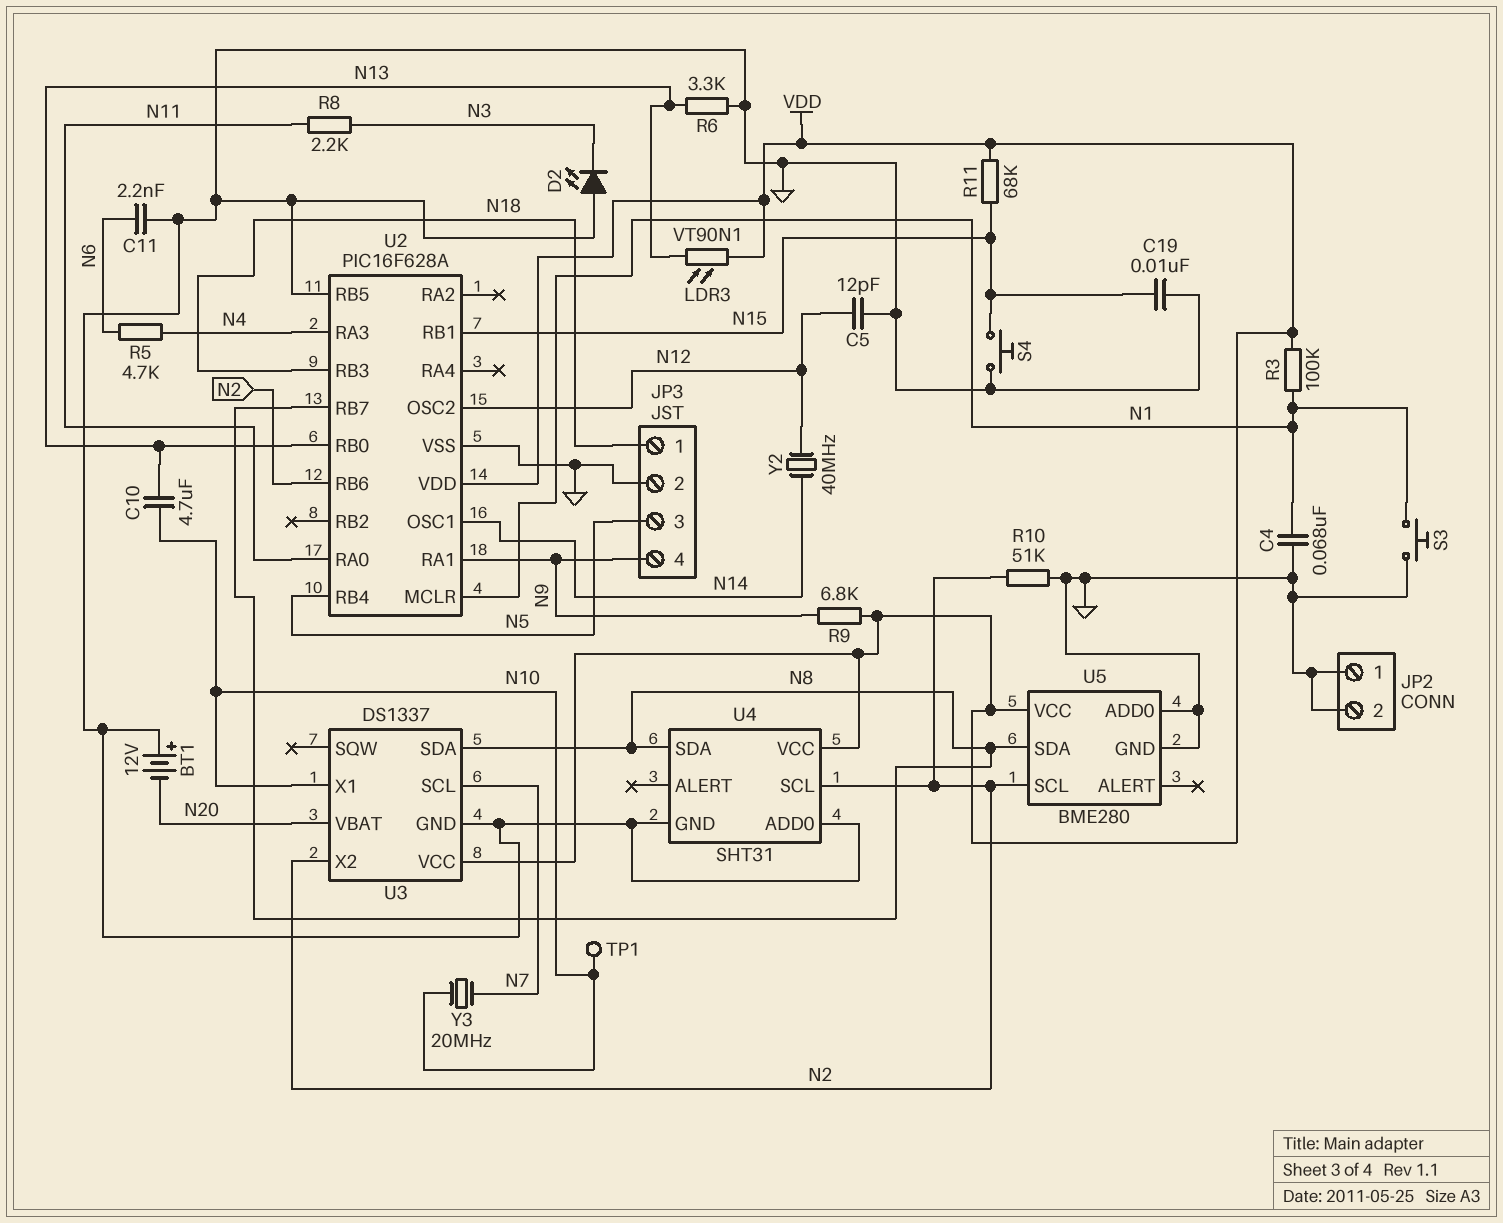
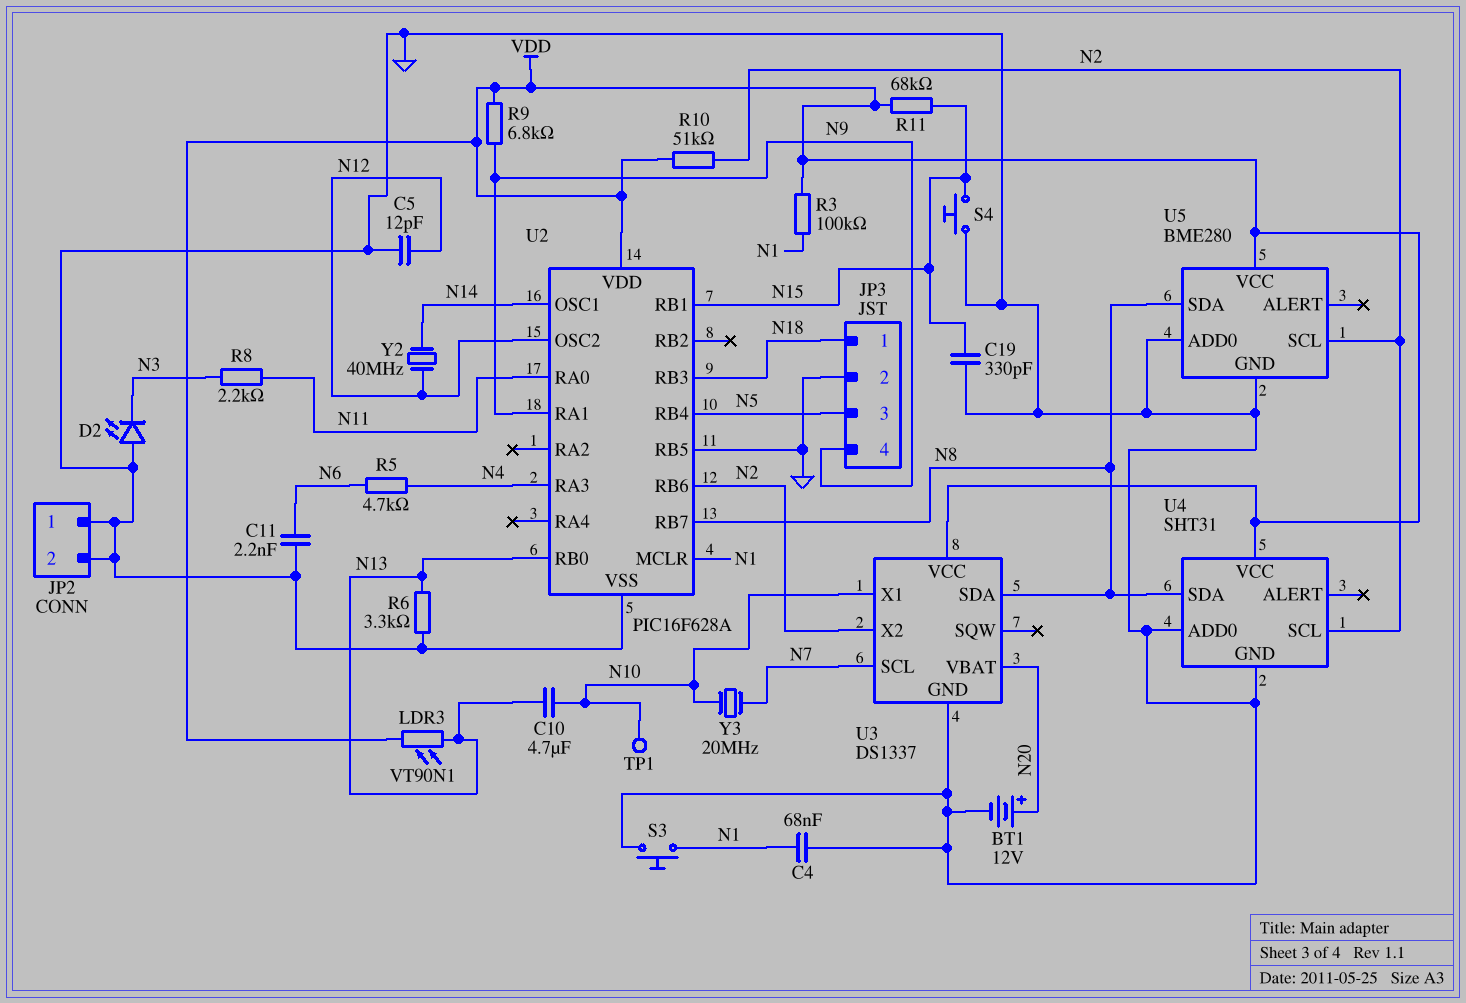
BT1: 12V (plus GND, minus N20) -> 12V (plus N20, minus GND)
C19: 10nF (GND, N15) -> 330pF (GND, N15)
R10: 51k (GND, N2) -> 51k (N2, VDD)

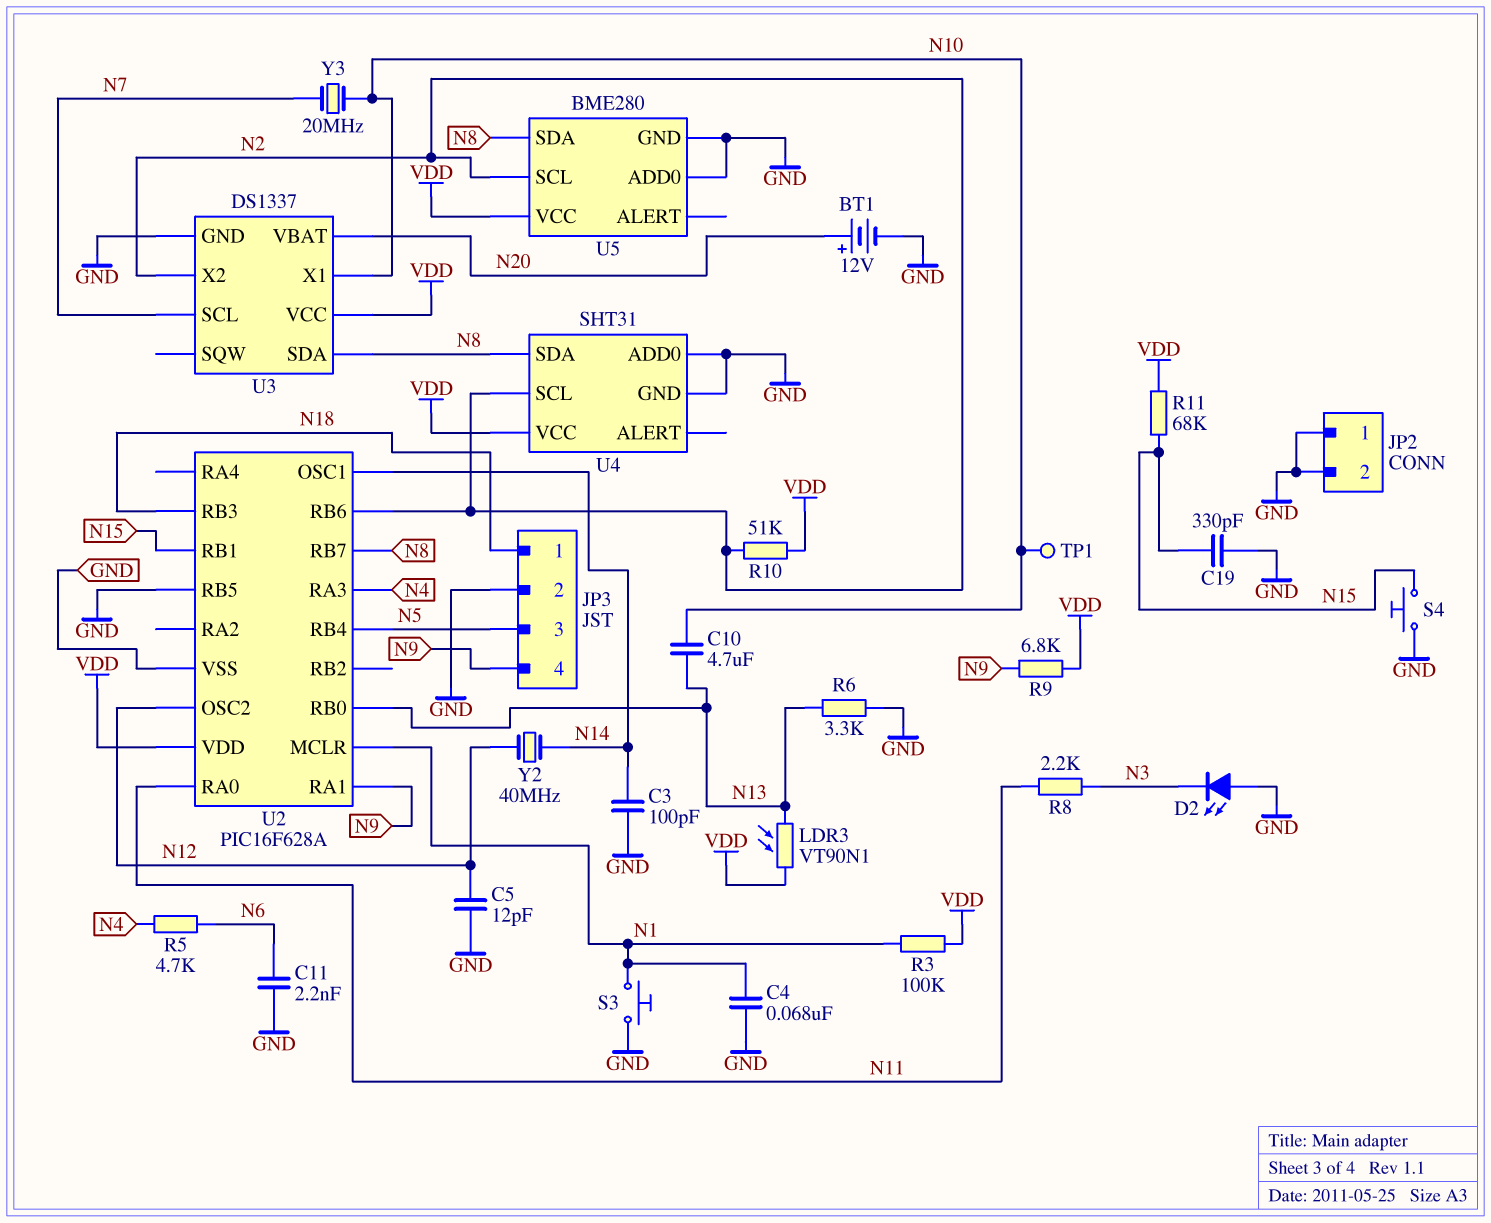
C3: none -> 100pF (GND, N14)

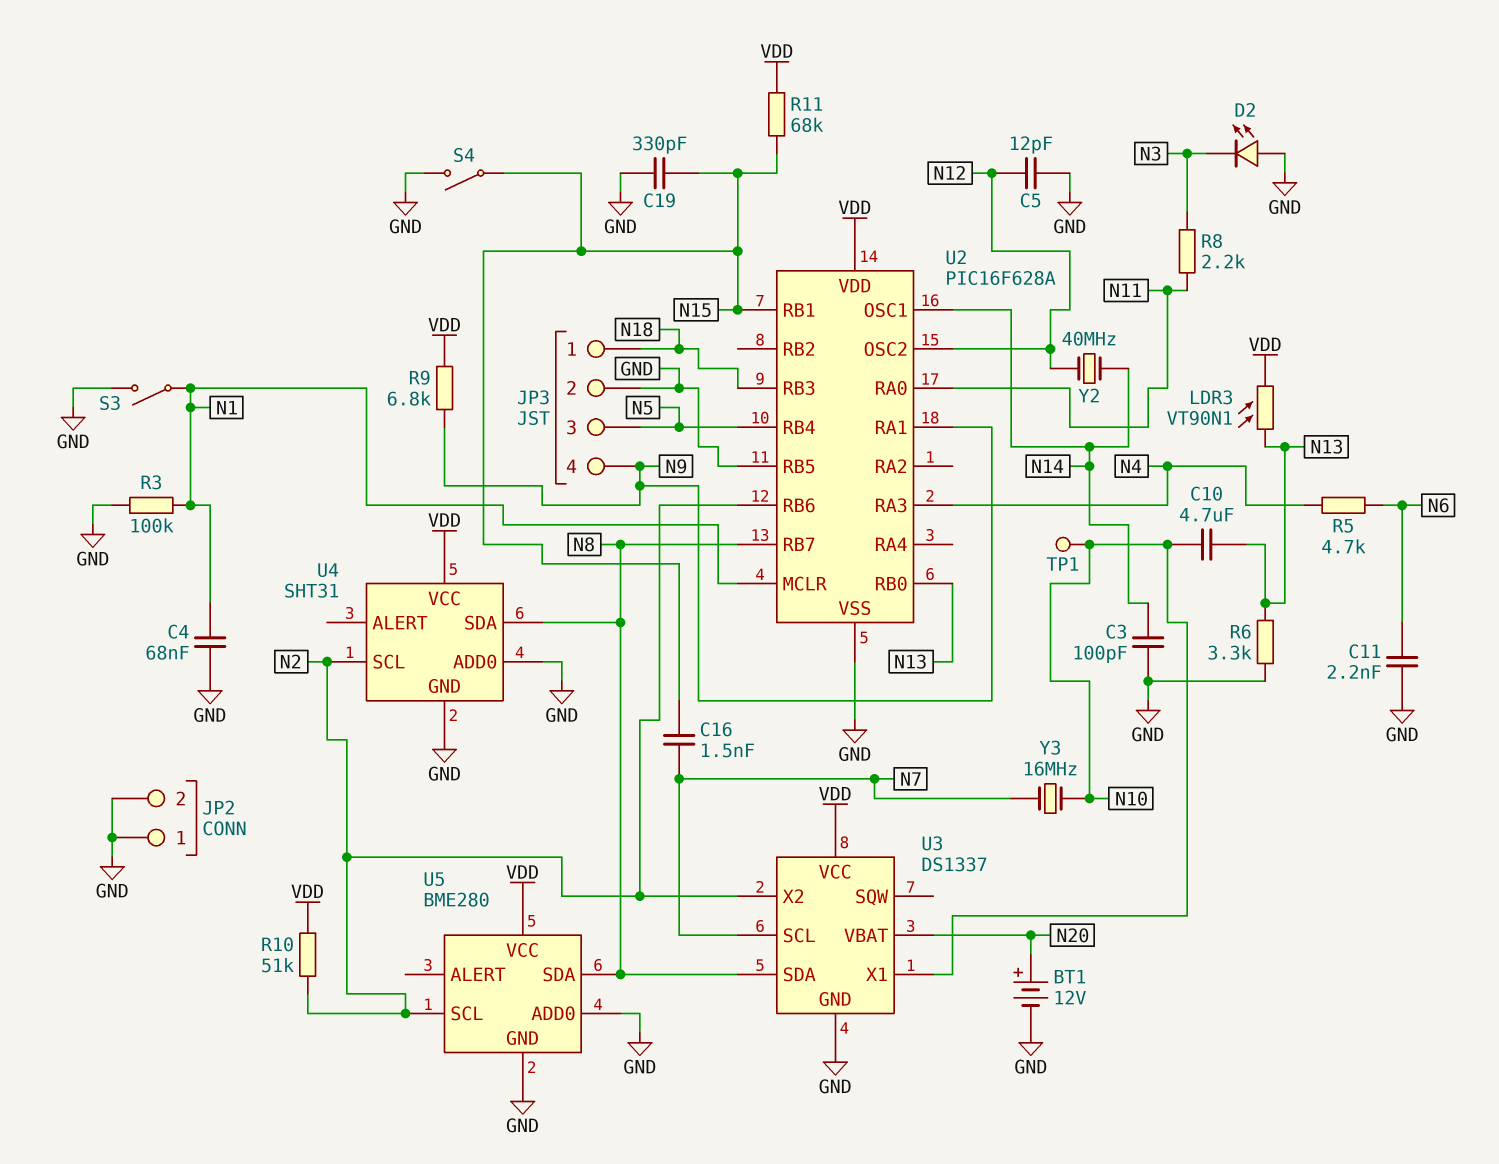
C16: none -> 1.5nF (N7, N15)
R3: 100k (N1, VDD) -> 100k (GND, N1)
S3: button (GND, N1) -> switch (GND, N1)
S4: button (GND, N15) -> switch (GND, N15)
Y3: 20MHz (N7, N10) -> 16MHz (N7, N10)

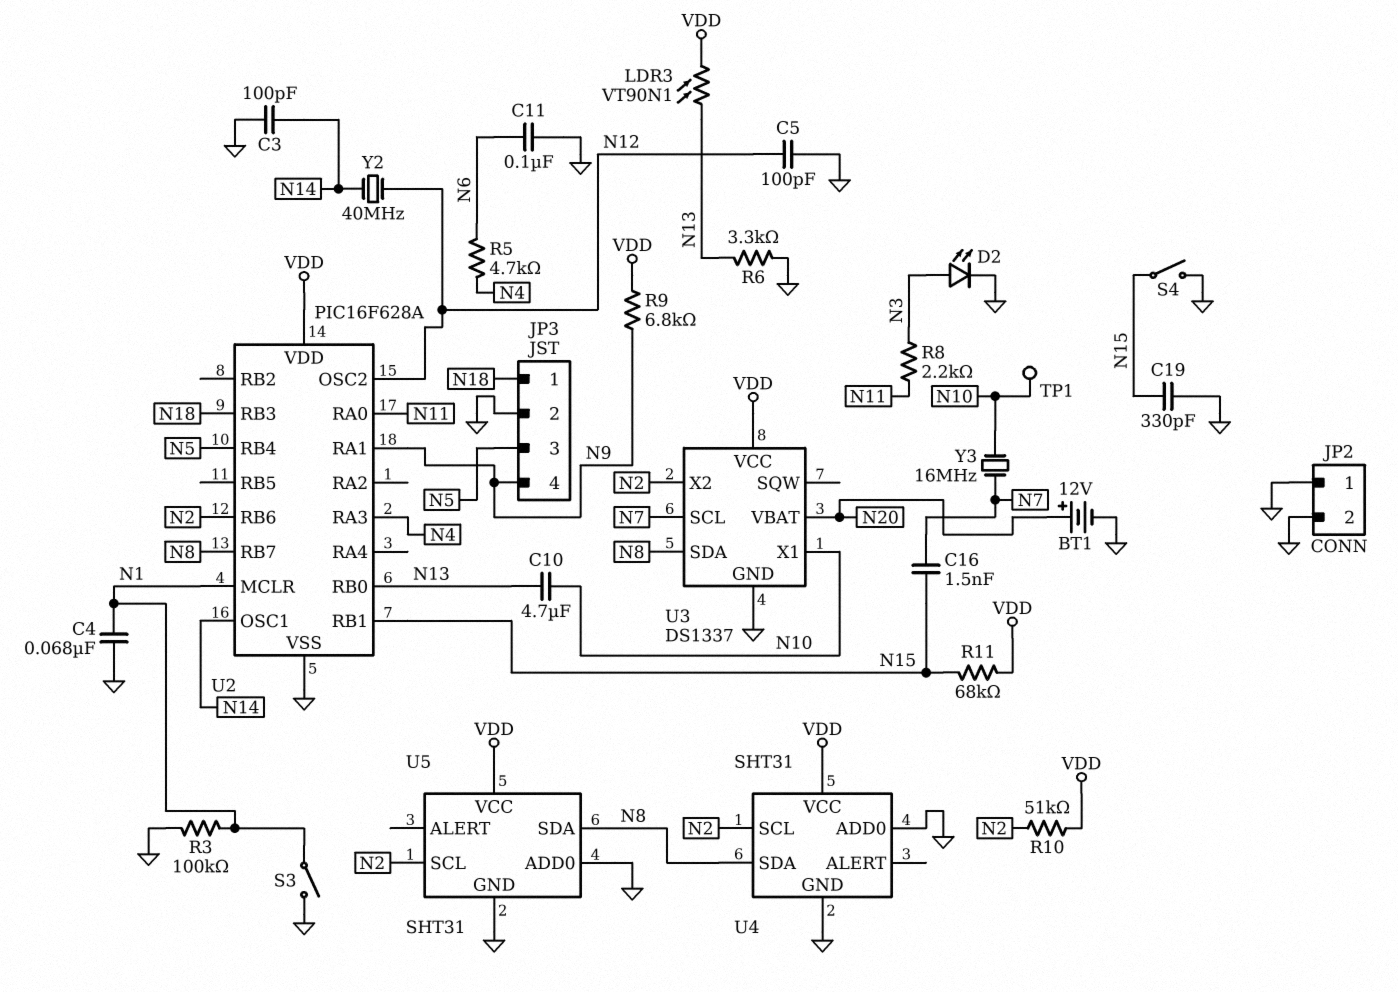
C5: 12pF (GND, N12) -> 100pF (GND, N12)
C11: 2.2nF (GND, N6) -> 100nF (GND, N6)
D2: LED (A GND, K N3) -> LED (A N3, K GND)
U2 pin RB5: GND -> none
U5: BME280 -> SHT31

